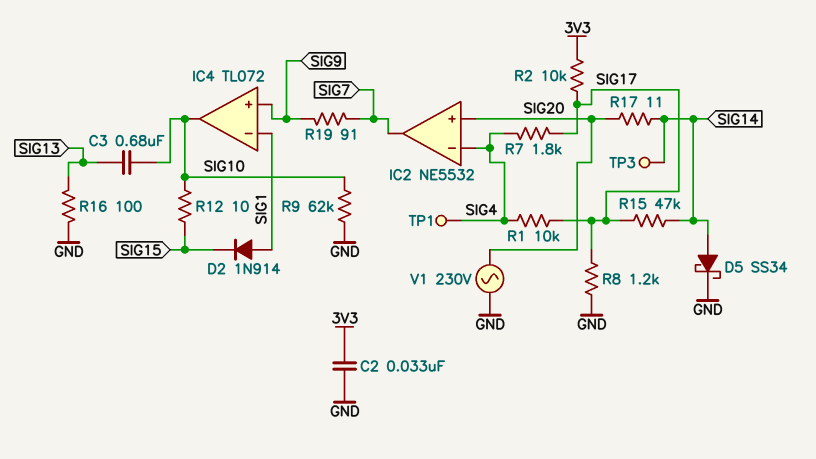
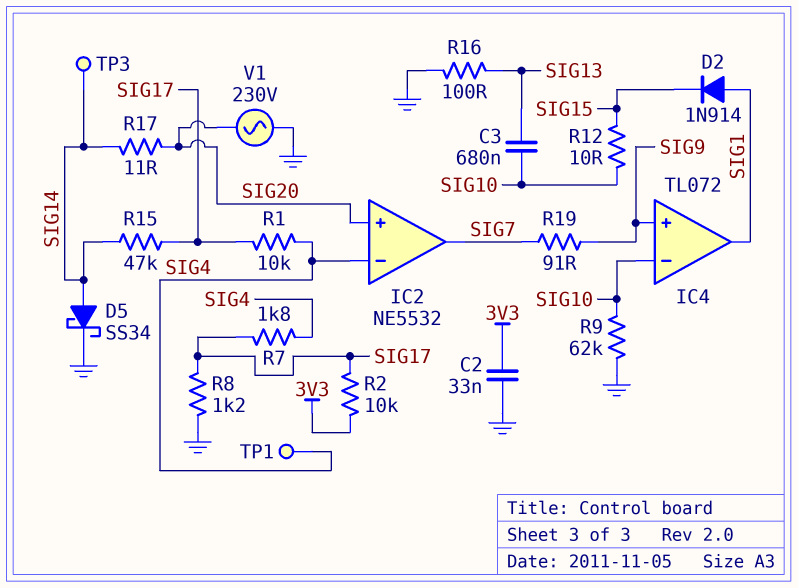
IC4 pin in-: SIG1 -> SIG10
IC4 pin out: SIG10 -> SIG1

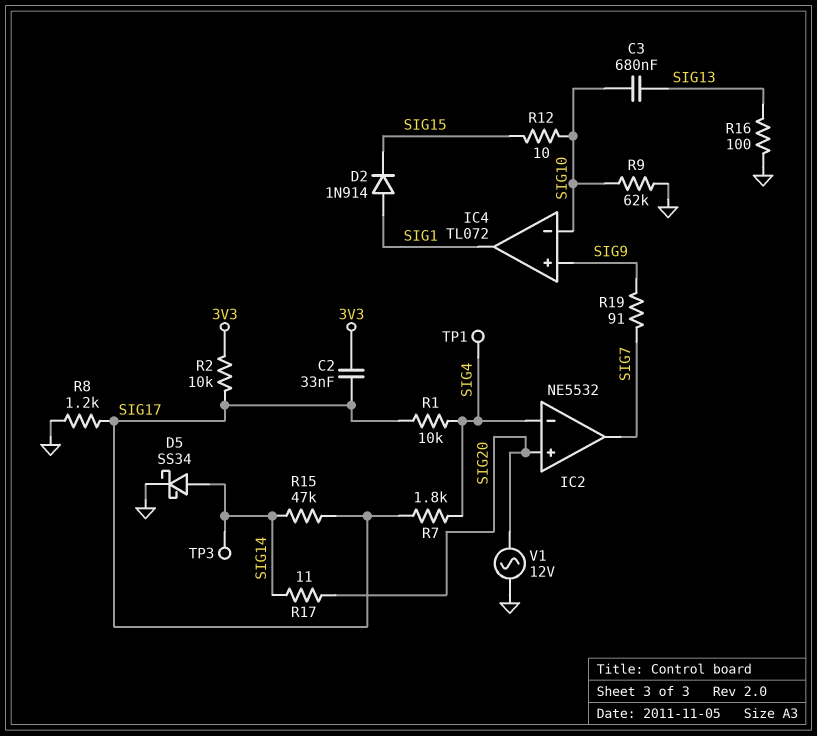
C2: 33nF (3V3, GND) -> 33nF (3V3, SIG17)
V1: AC 230V (GND, SIG20) -> AC 12V (GND, SIG20)

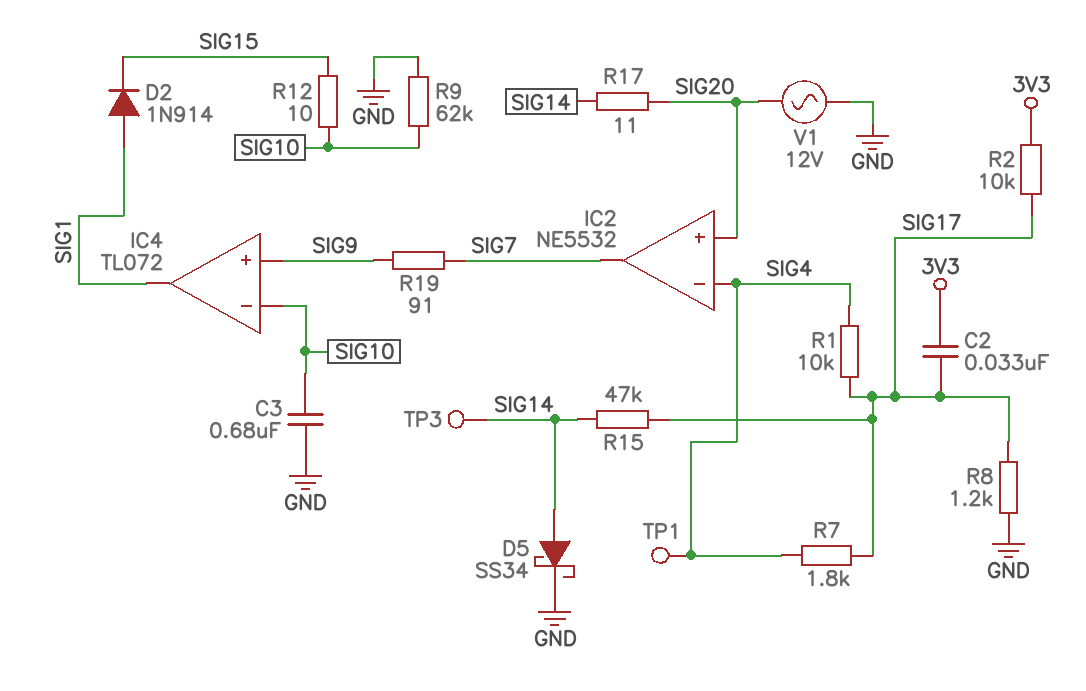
C3: 680nF (SIG10, SIG13) -> 680nF (GND, SIG10)
R16: 100 (GND, SIG13) -> none

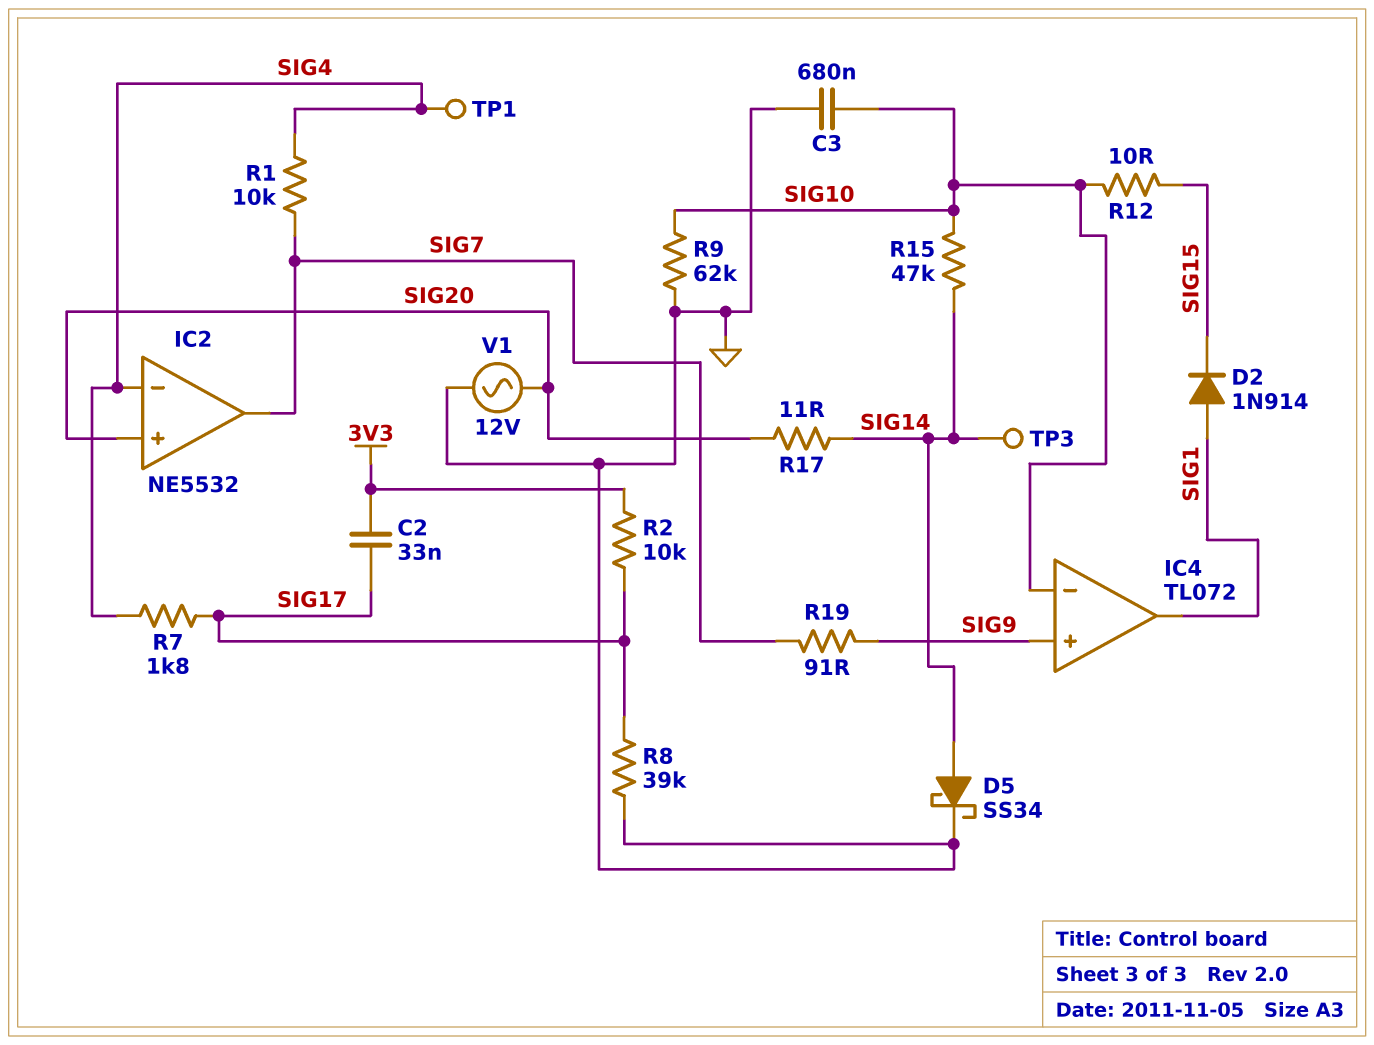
R1: 10k (SIG4, SIG17) -> 10k (SIG4, SIG7)
R8: 1.2k (GND, SIG17) -> 39k (GND, SIG17)
R15: 47k (SIG14, SIG17) -> 47k (SIG10, SIG14)

